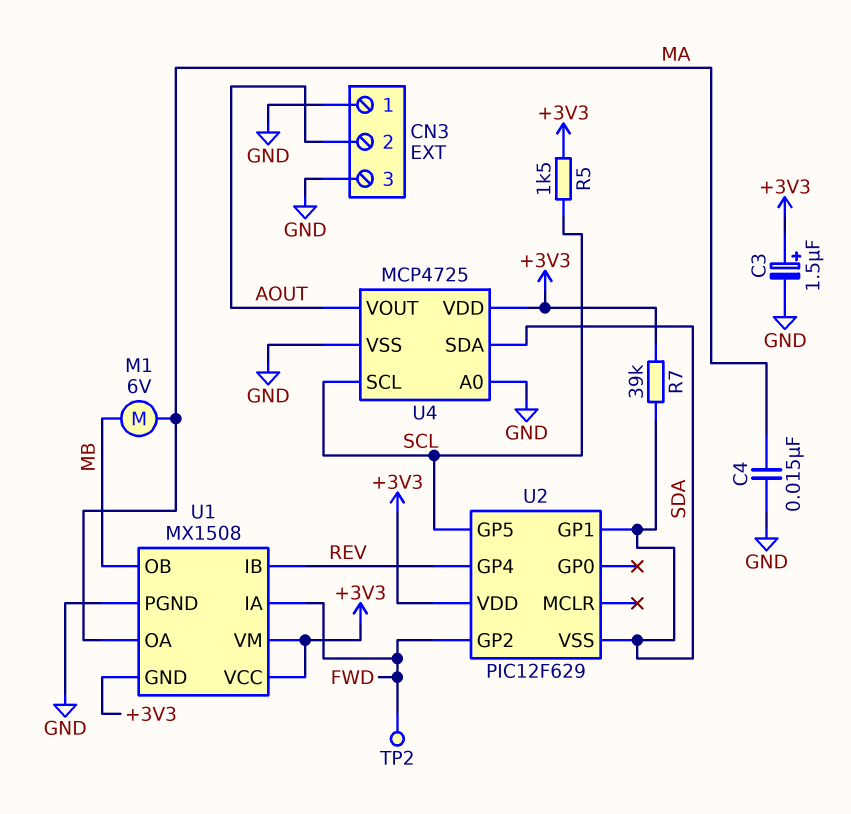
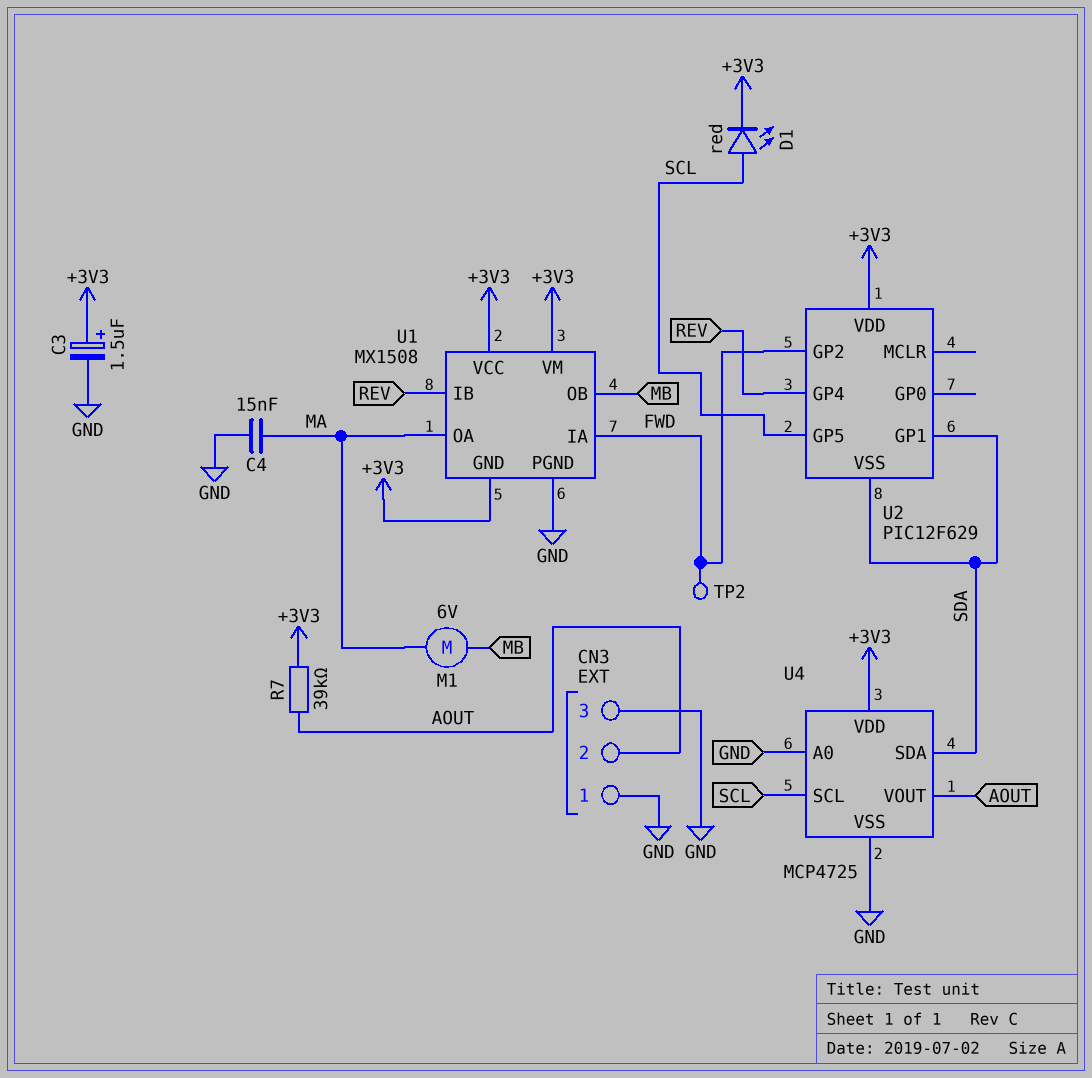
D1: none -> LED red (A SCL, K +3V3)
R5: 1.5k (+3V3, SCL) -> none
R7: 39k (+3V3, SDA) -> 39k (+3V3, AOUT)

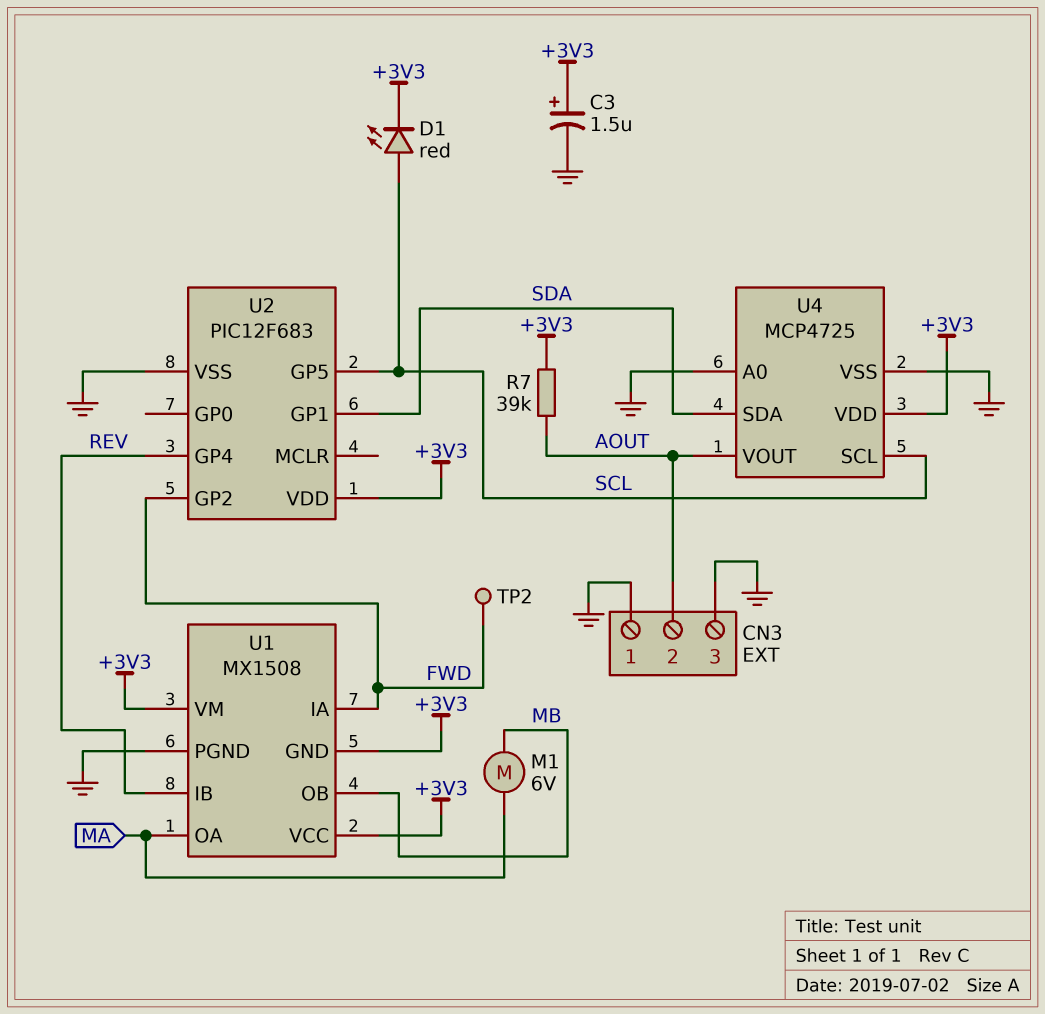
C4: 15nF (GND, MA) -> none
U2: PIC12F629 -> PIC12F683
U2 pin VSS: SDA -> GND

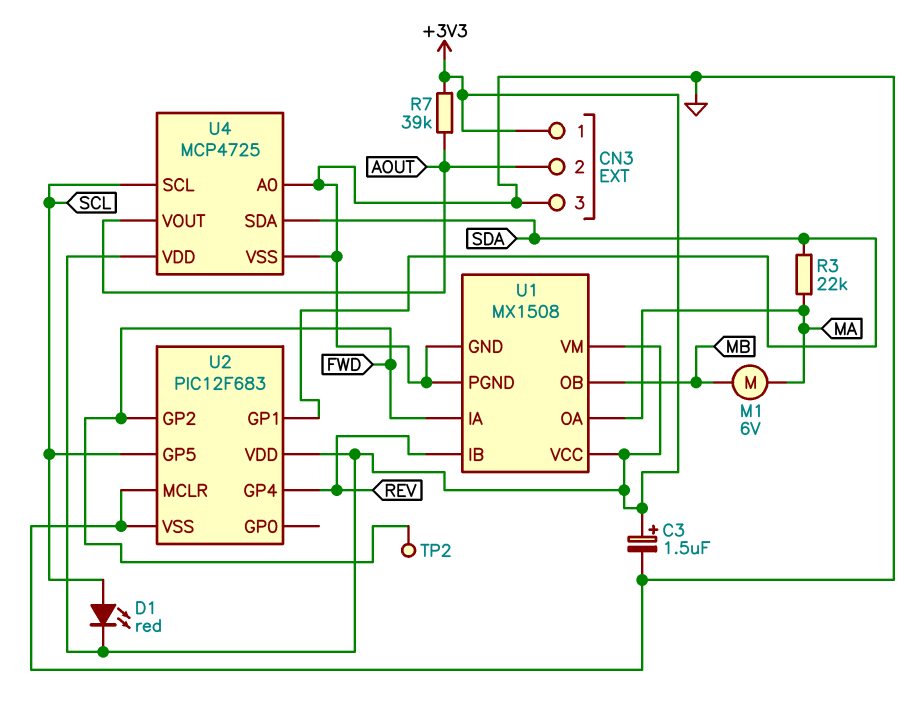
CN3 pin 1: GND -> +3V3
R3: none -> 22k (MA, SDA)
U1 pin GND: +3V3 -> GND
U2 pin MCLR: none -> GND

